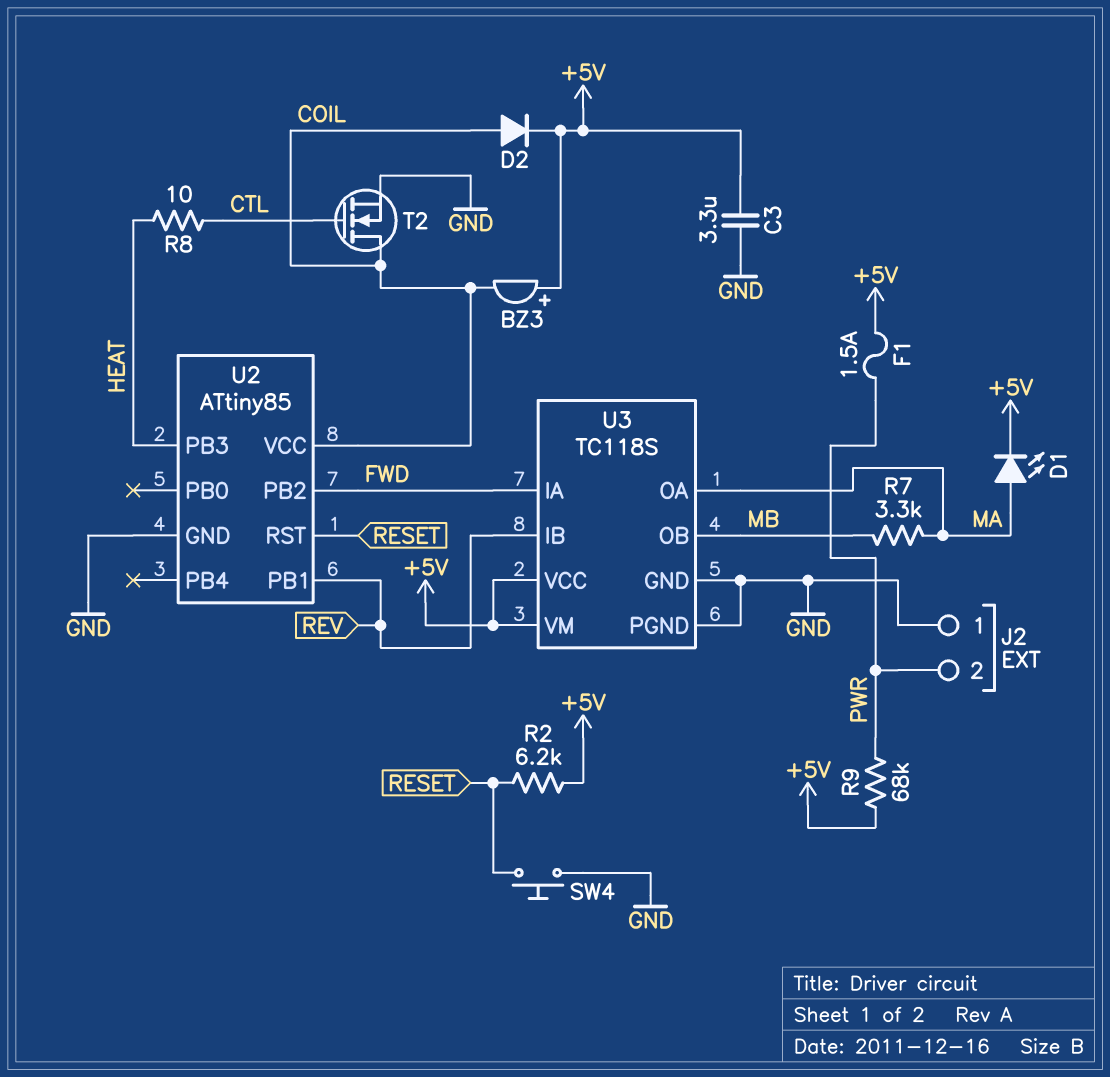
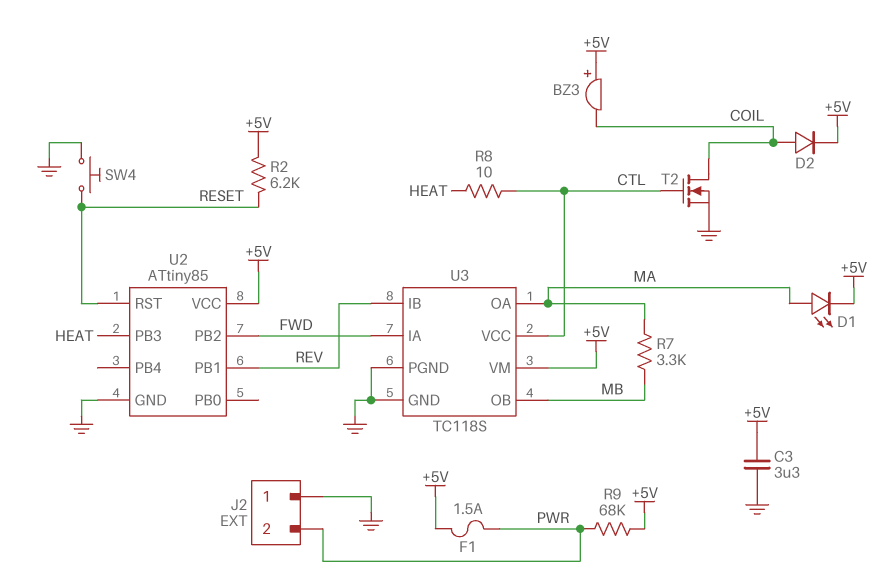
U2 pin VCC: COIL -> +5V
U3 pin VCC: +5V -> CTL

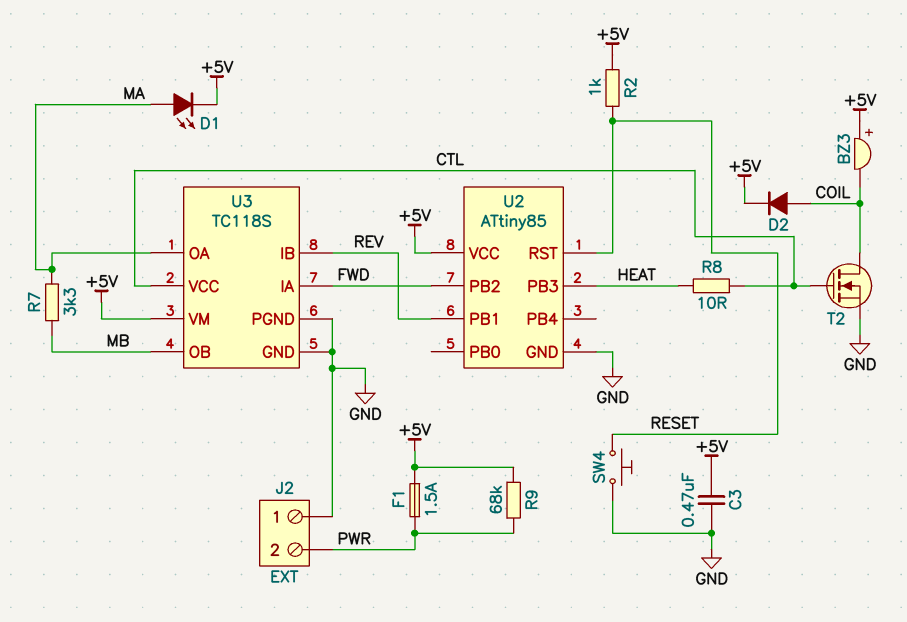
C3: 3.3uF (+5V, GND) -> 470nF (+5V, GND)
R2: 6.2k (+5V, RESET) -> 1k (+5V, RESET)

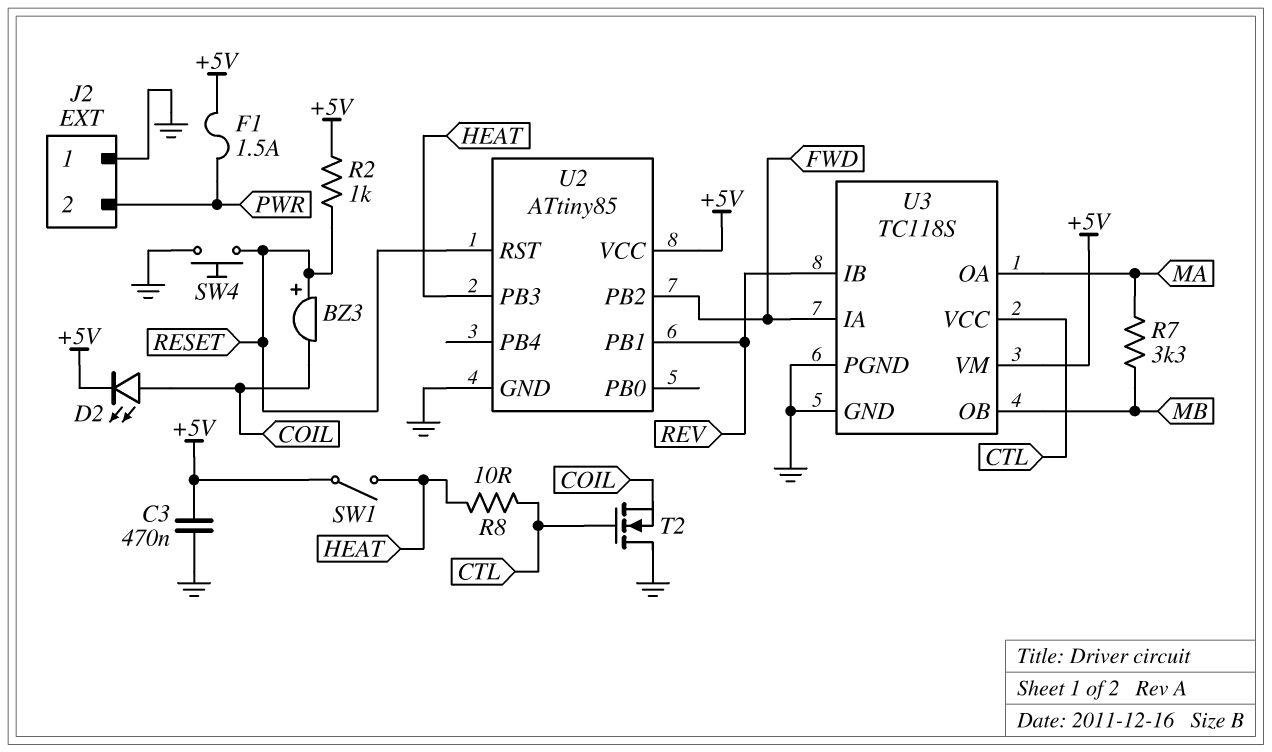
BZ3: buzzer (plus +5V, minus COIL) -> buzzer (plus RESET, minus COIL)
D1: LED (A MA, K +5V) -> none
D2: diode (A COIL, K +5V) -> LED (A COIL, K +5V)
R9: 68k (+5V, PWR) -> none
SW1: none -> switch (+5V, HEAT)
T2: NMOS (G CTL, D COIL, S GND) -> NMOS (G CTL, D GND, S COIL)

